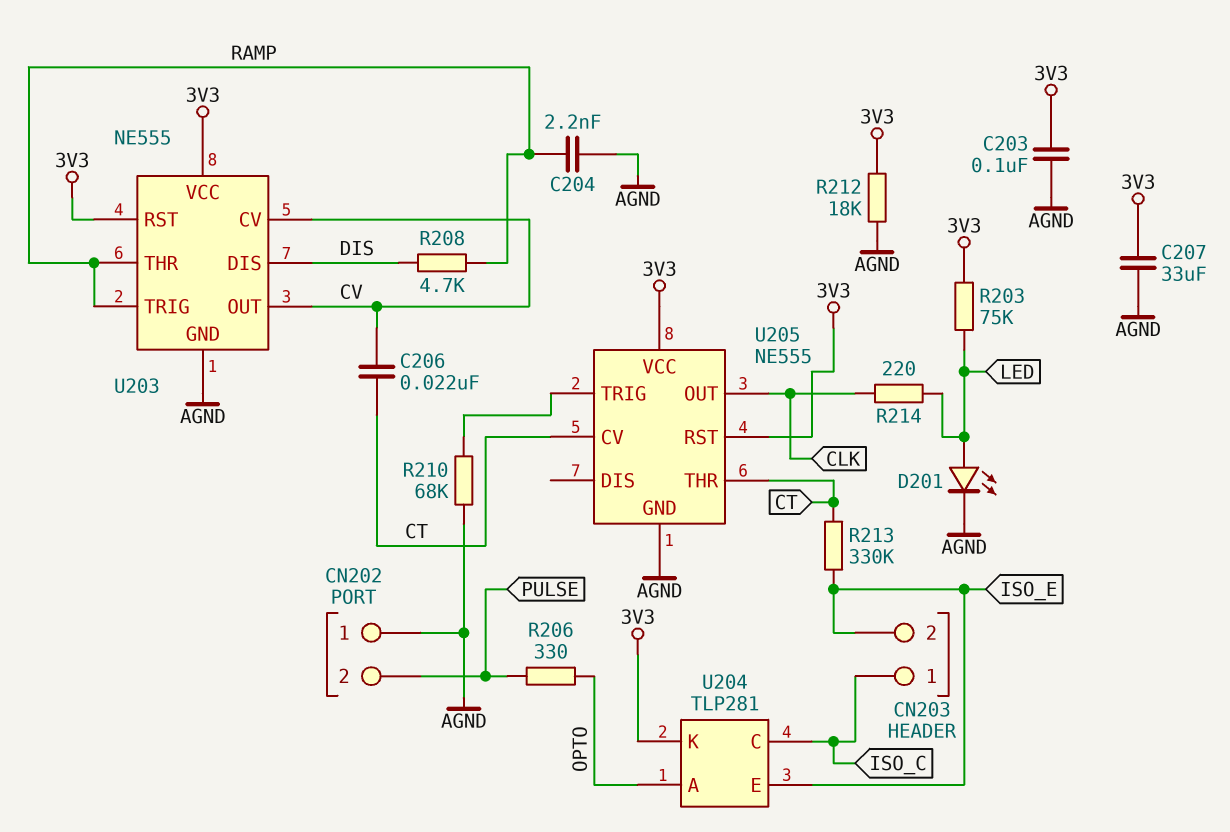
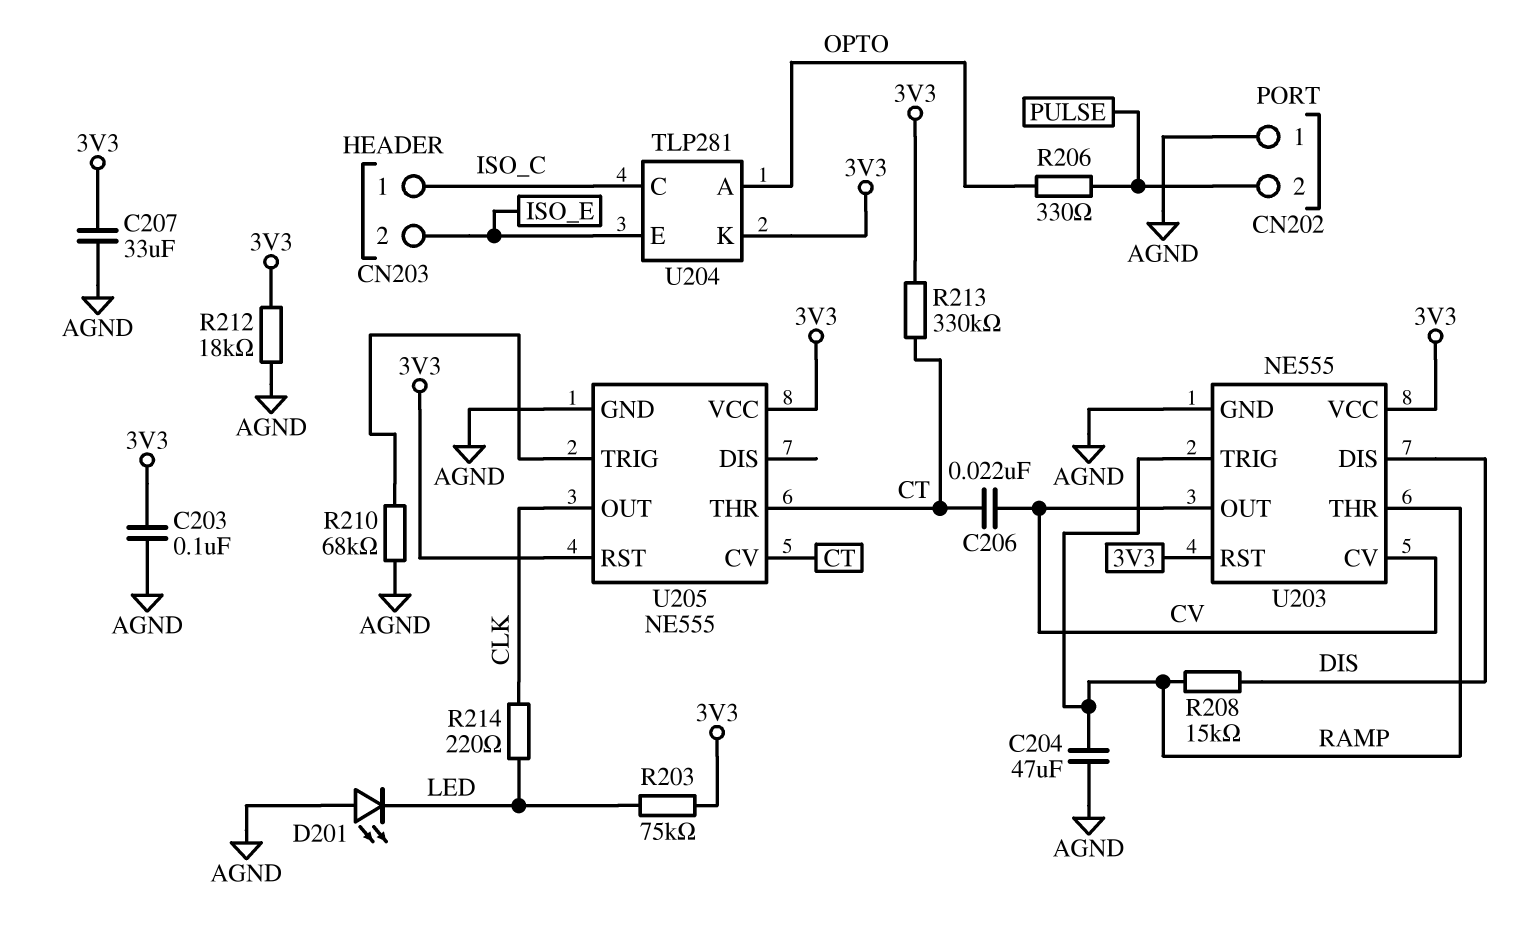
C204: 2.2nF (AGND, RAMP) -> 47uF (AGND, RAMP)
D201: LED (A LED, K AGND) -> LED (A AGND, K LED)
R208: 4.7k (DIS, RAMP) -> 15k (DIS, RAMP)
R213: 330k (CT, ISO_E) -> 330k (3V3, CT)

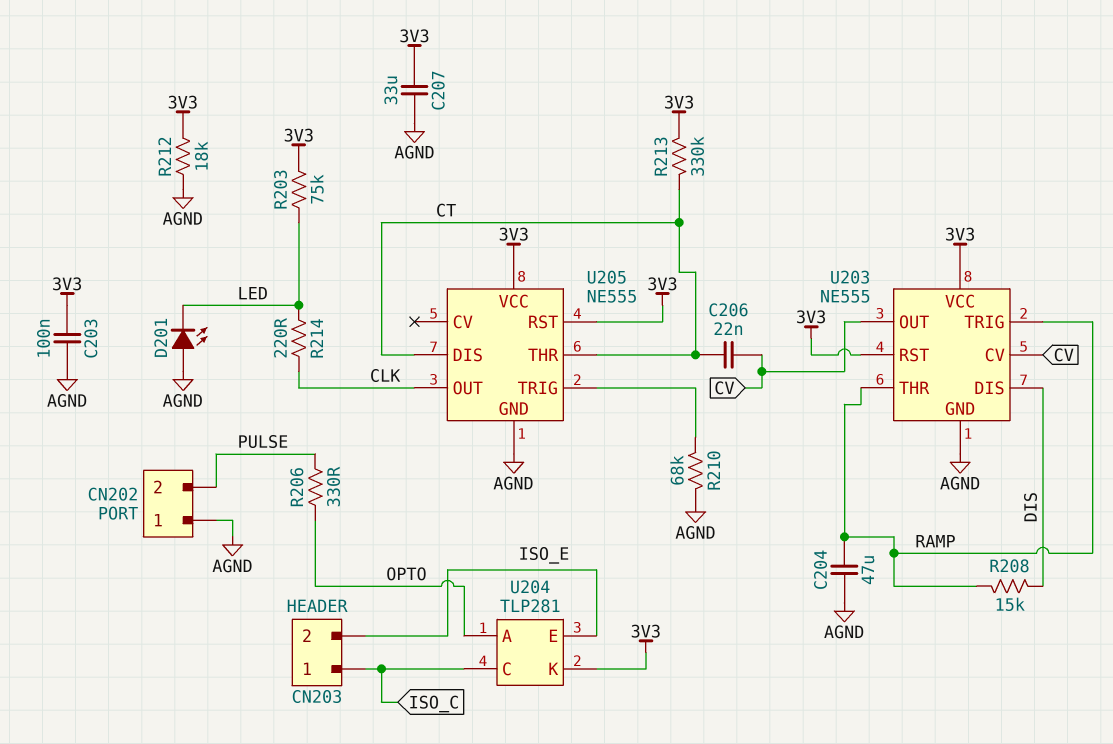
U205 pin CV: CT -> none
U205 pin DIS: none -> CT

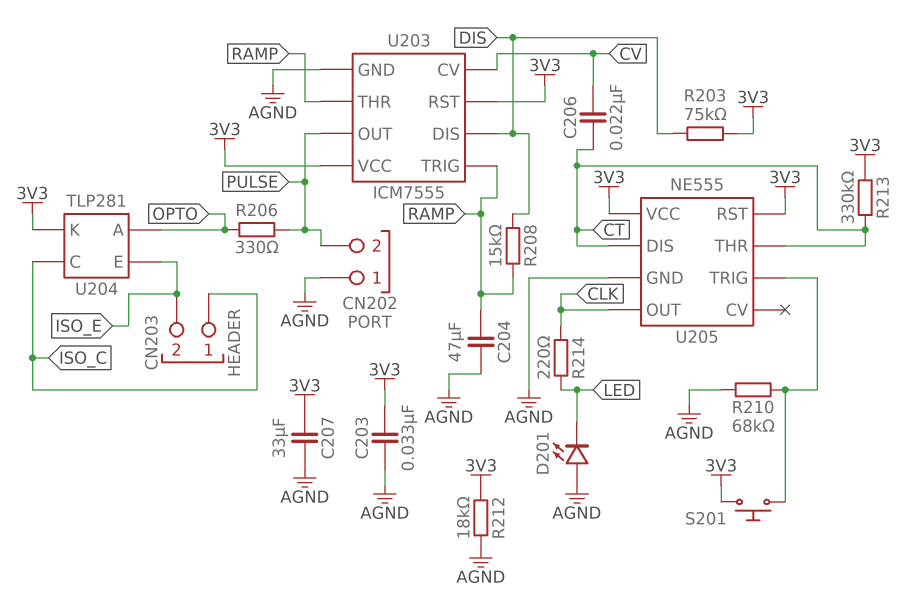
C203: 100nF (3V3, AGND) -> 33nF (3V3, AGND)
R203: 75k (3V3, LED) -> 75k (3V3, DIS)
S201: none -> button (3V3, U205/TRIG)
U203: NE555 -> ICM7555
U203 pin OUT: CV -> PULSE

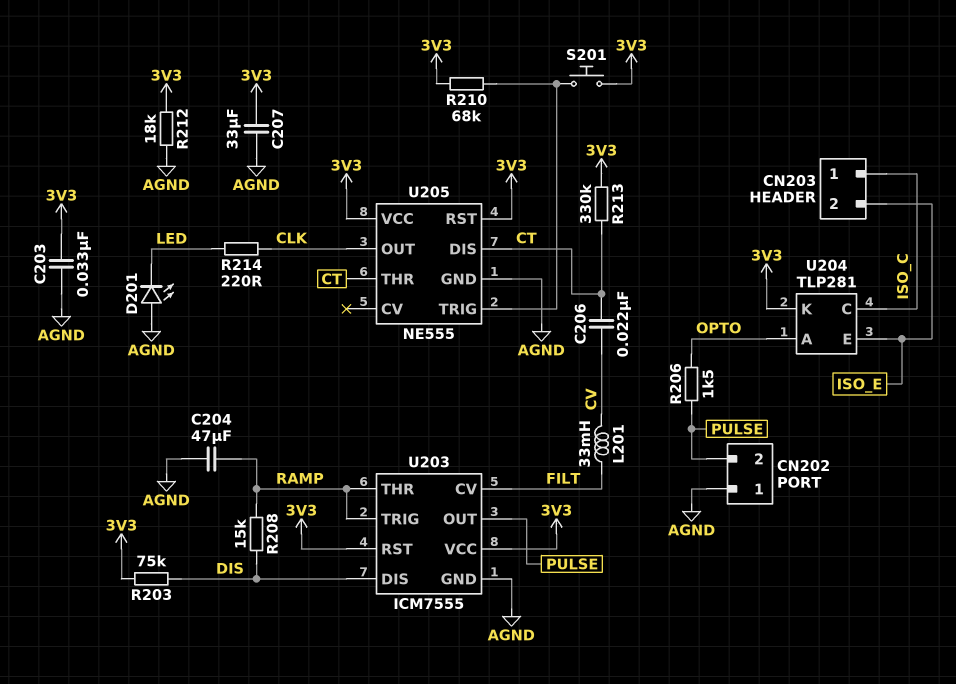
L201: none -> 33mH (CV, FILT)
R206: 330 (OPTO, PULSE) -> 1.5k (OPTO, PULSE)
R210: 68k (AGND, U205/TRIG) -> 68k (3V3, U205/TRIG)
U203 pin CV: CV -> FILT

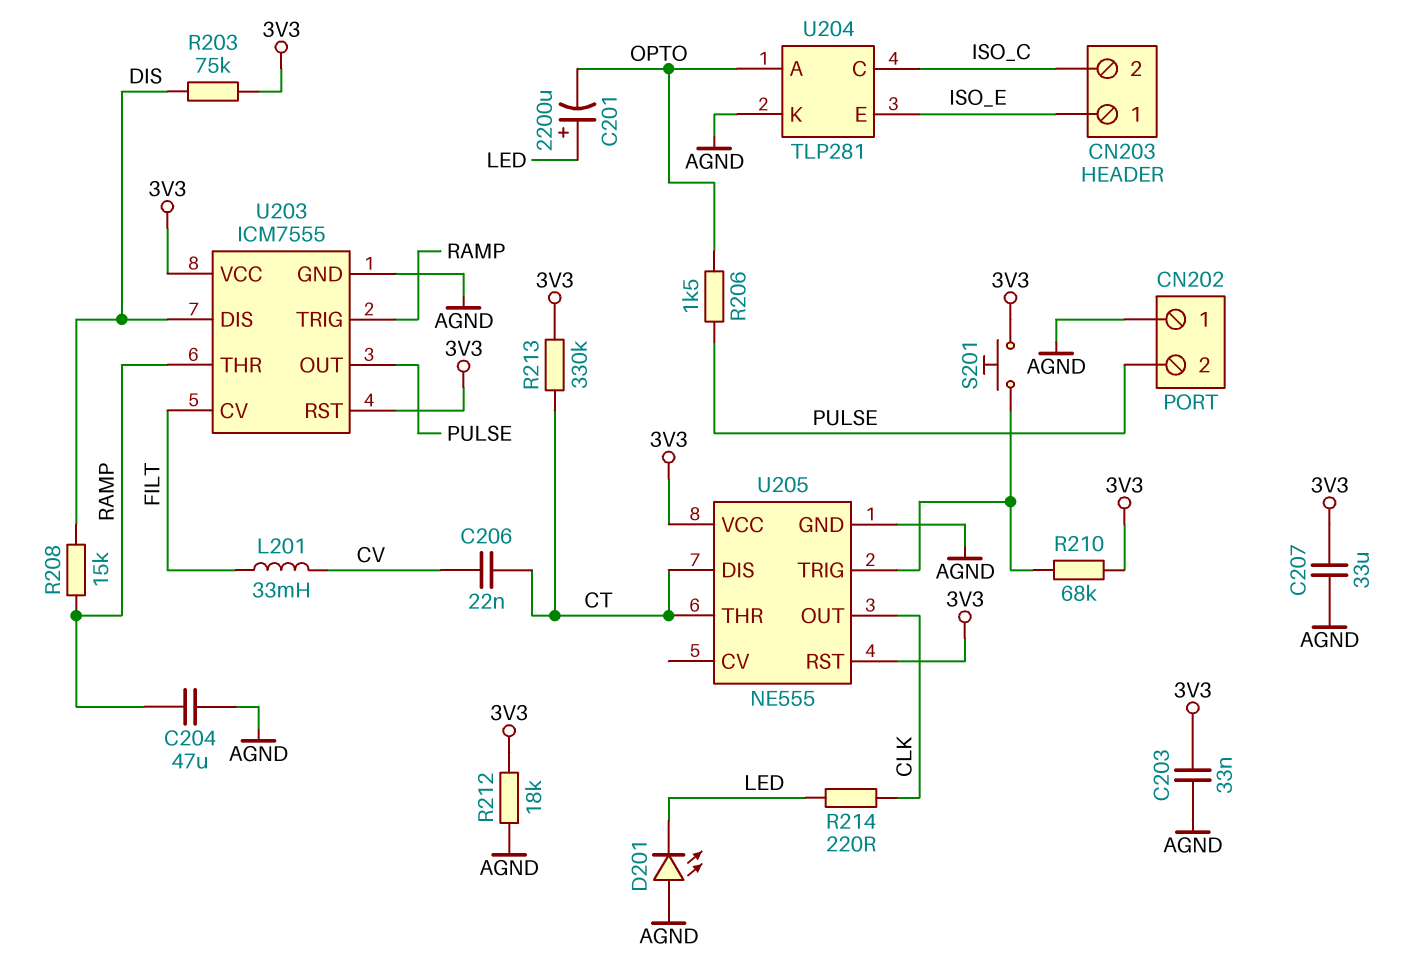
C201: none -> 2200uF (plus LED, minus OPTO)
CN203 pin 1: ISO_C -> ISO_E
CN203 pin 2: ISO_E -> ISO_C
U204 pin K: 3V3 -> AGND

